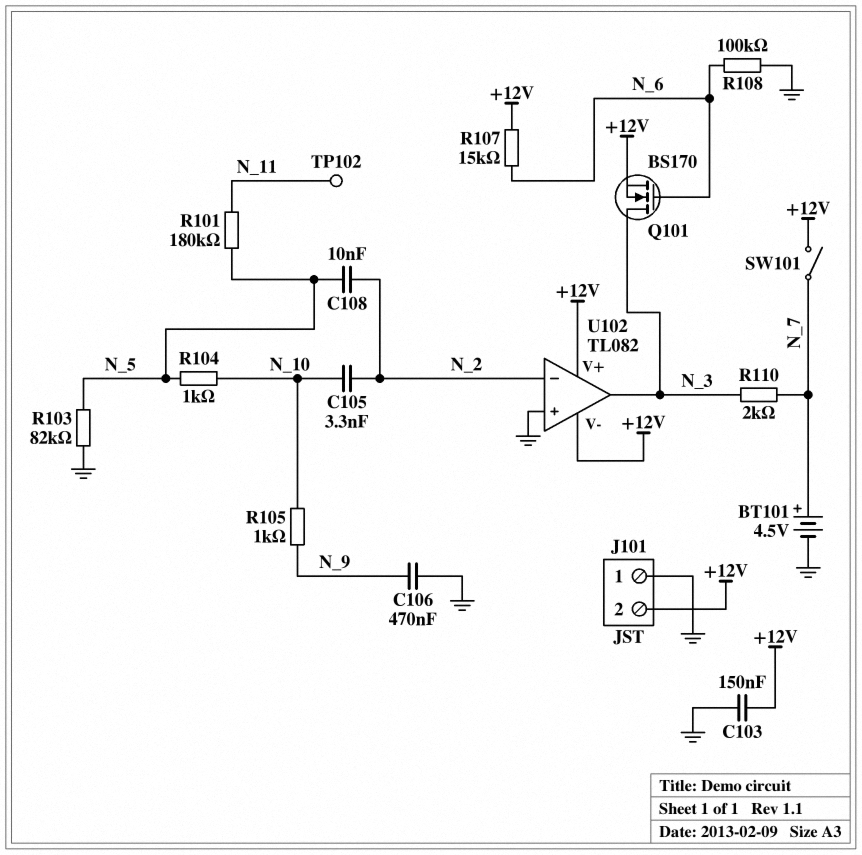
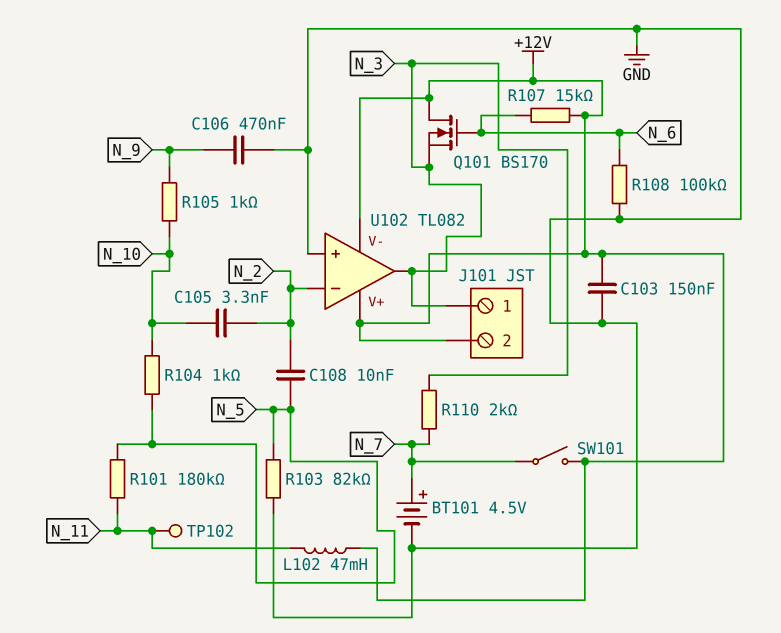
J101 pin 1: GND -> N_3
L102: none -> 47mH (+12V, N_11)
Q101: NMOS BS170 (G N_6, D N_3, S +12V) -> NMOS BS170 (G N_6, D +12V, S N_3)

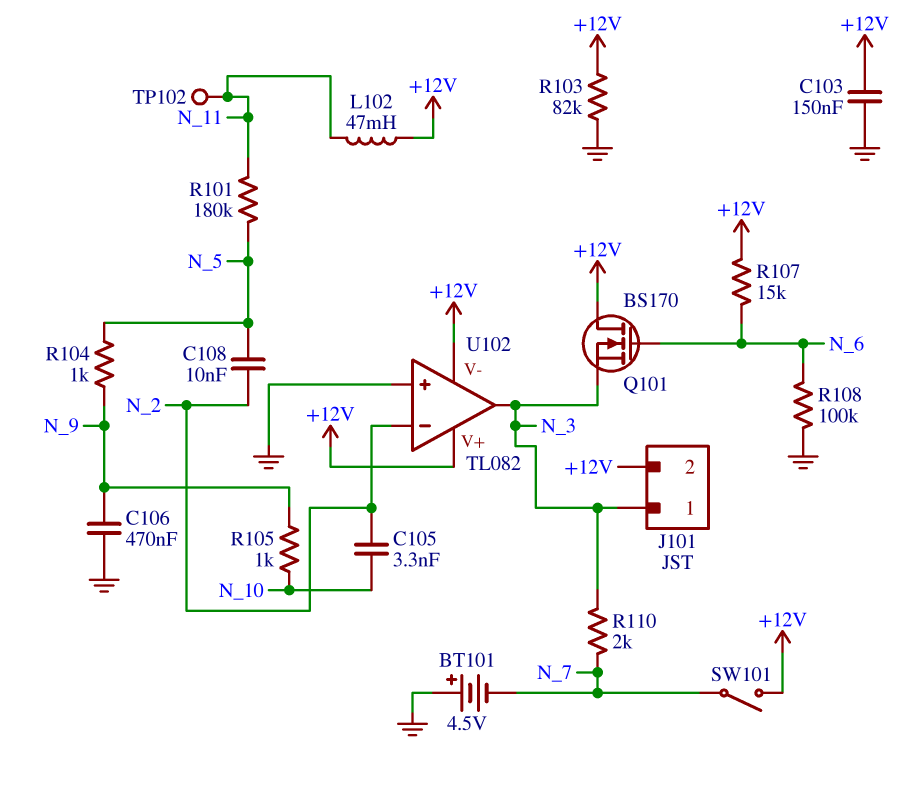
BT101: 4.5V (plus N_7, minus GND) -> 4.5V (plus GND, minus N_7)
R103: 82k (GND, N_5) -> 82k (+12V, GND)
R104: 1k (N_5, N_10) -> 1k (N_5, N_9)

